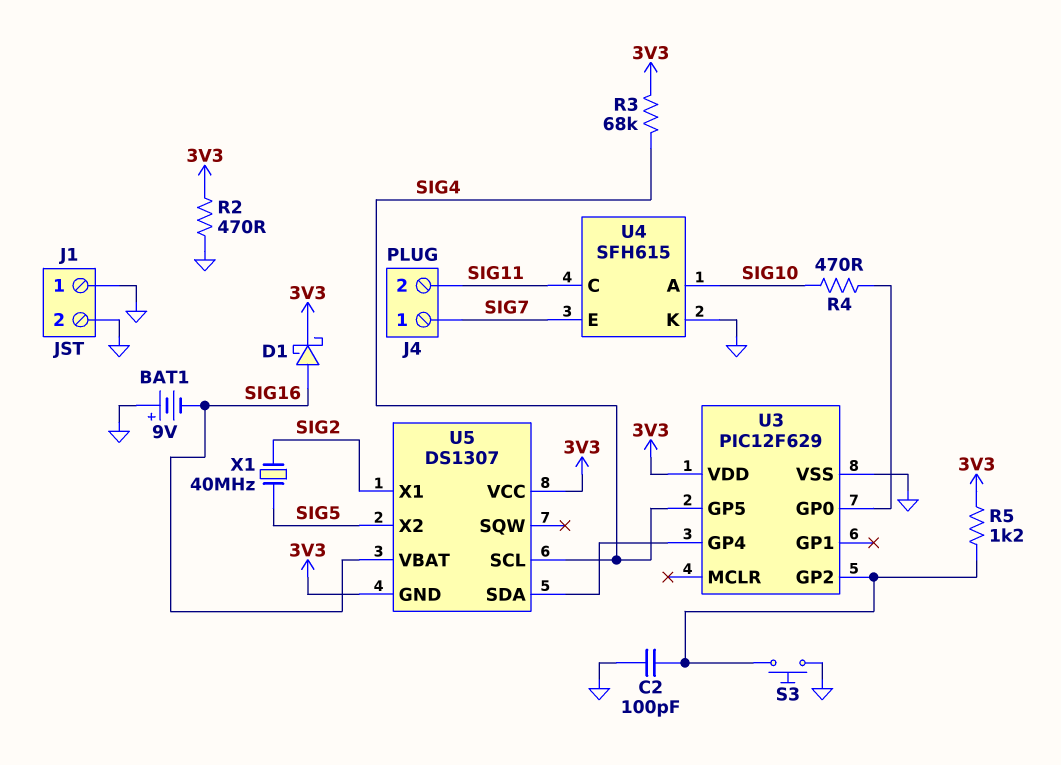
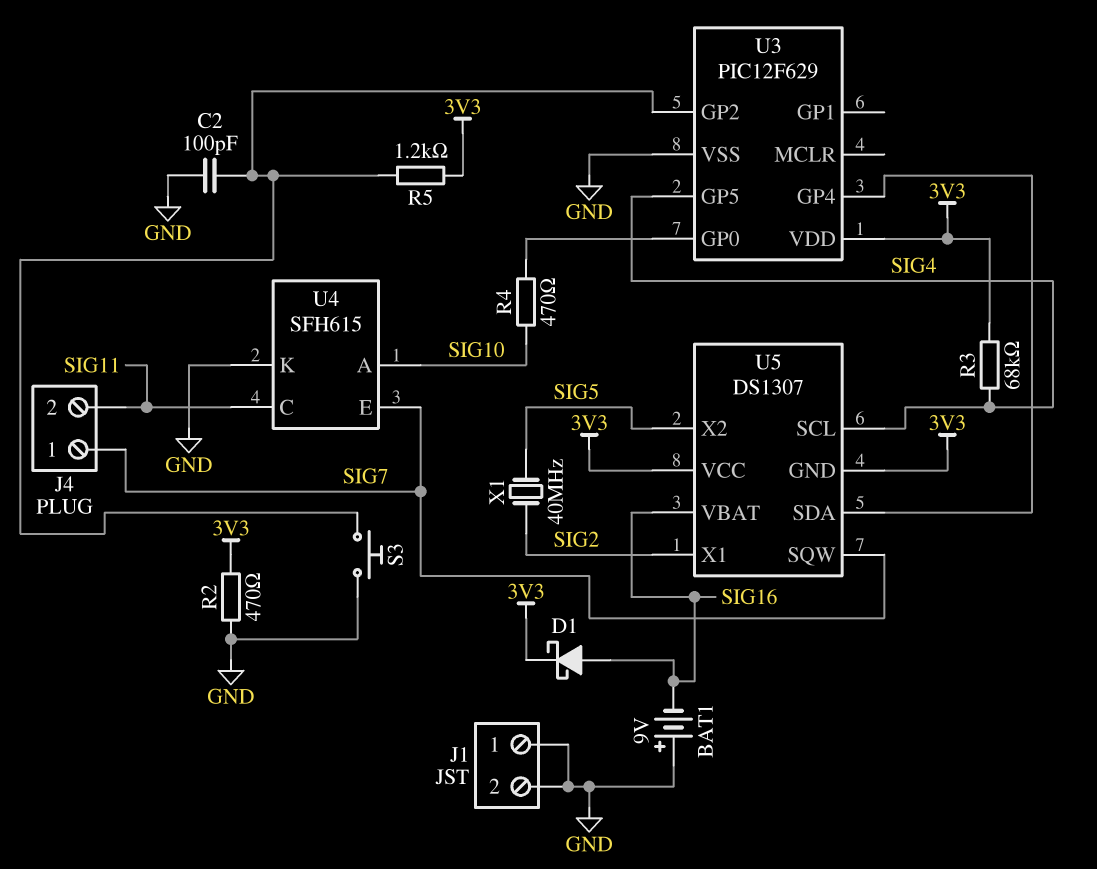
U5 pin SQW: none -> SIG7

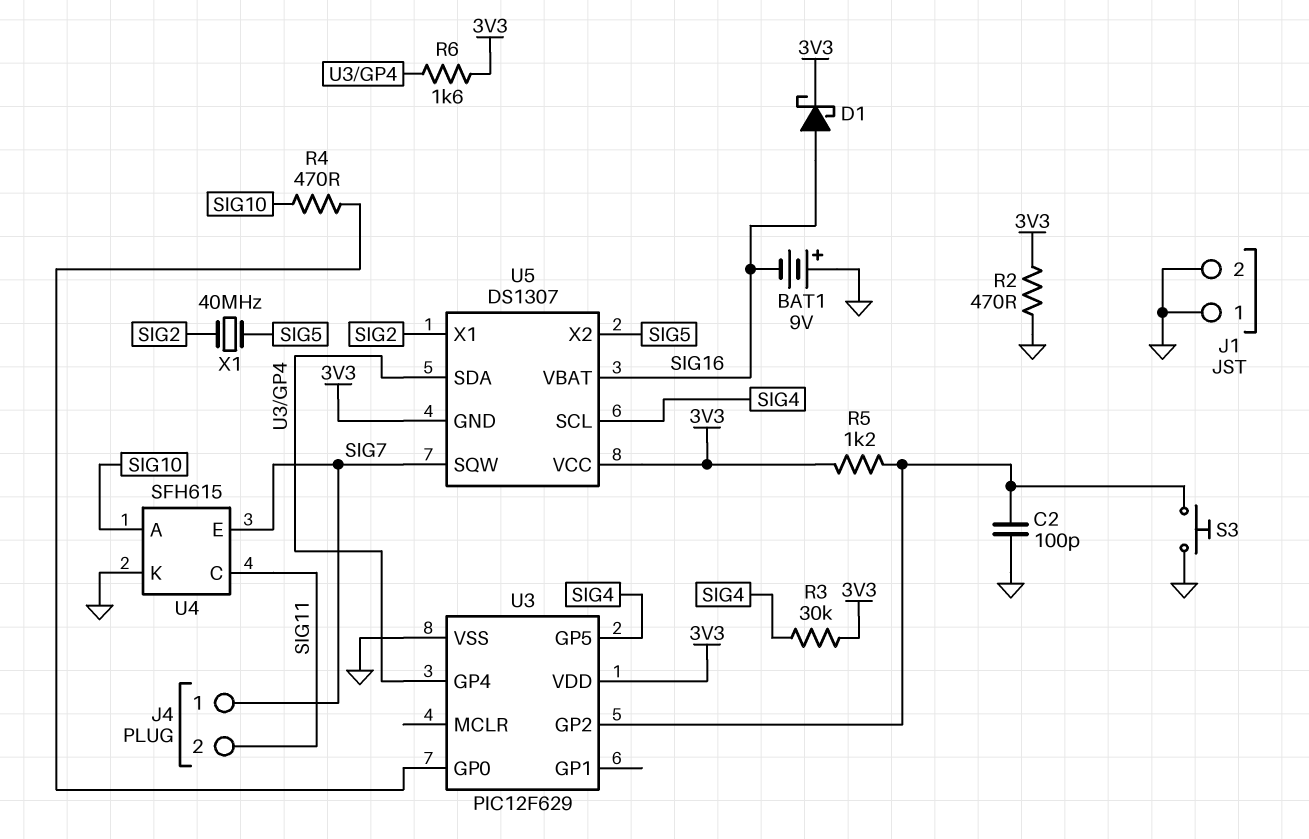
R3: 68k (3V3, SIG4) -> 30k (3V3, SIG4)
R6: none -> 1.6k (3V3, U3/GP4)

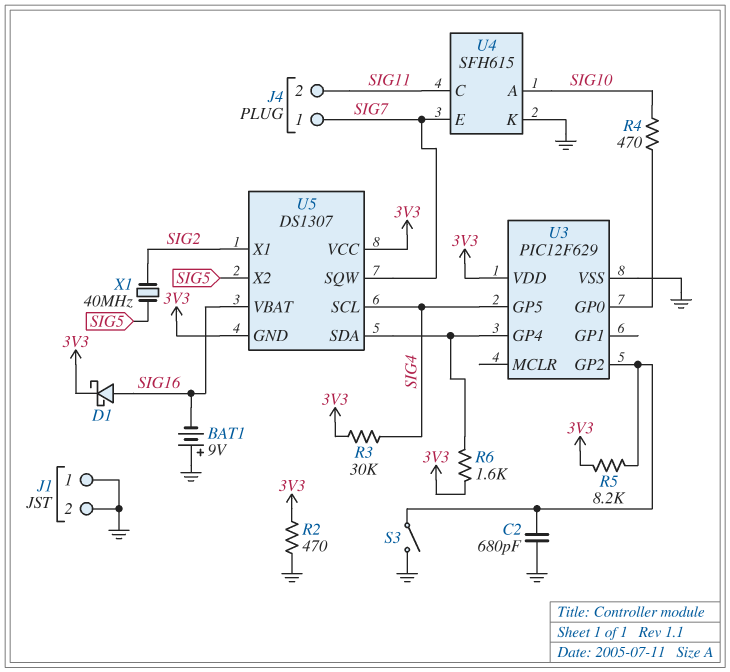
C2: 100pF (GND, U3/GP2) -> 680pF (GND, U3/GP2)
R5: 1.2k (3V3, U3/GP2) -> 8.2k (3V3, U3/GP2)
S3: button (GND, U3/GP2) -> switch (GND, U3/GP2)

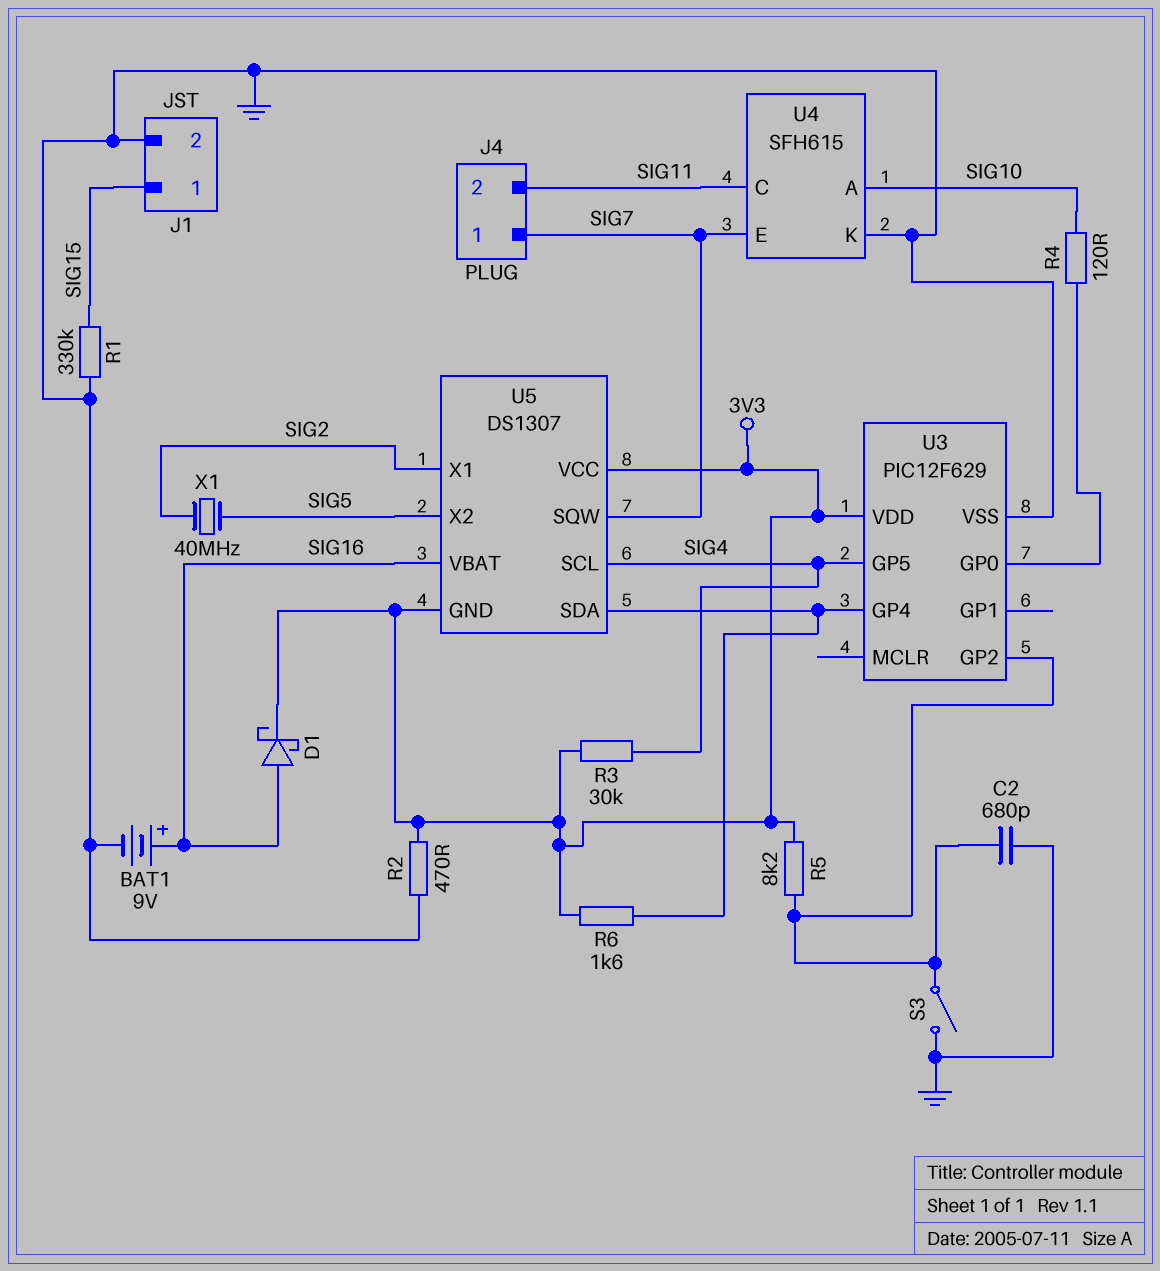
BAT1: 9V (plus GND, minus SIG16) -> 9V (plus SIG16, minus GND)
J1 pin 1: GND -> SIG15
R1: none -> 330k (GND, SIG15)
R4: 470 (SIG10, U3/GP0) -> 120 (SIG10, U3/GP0)

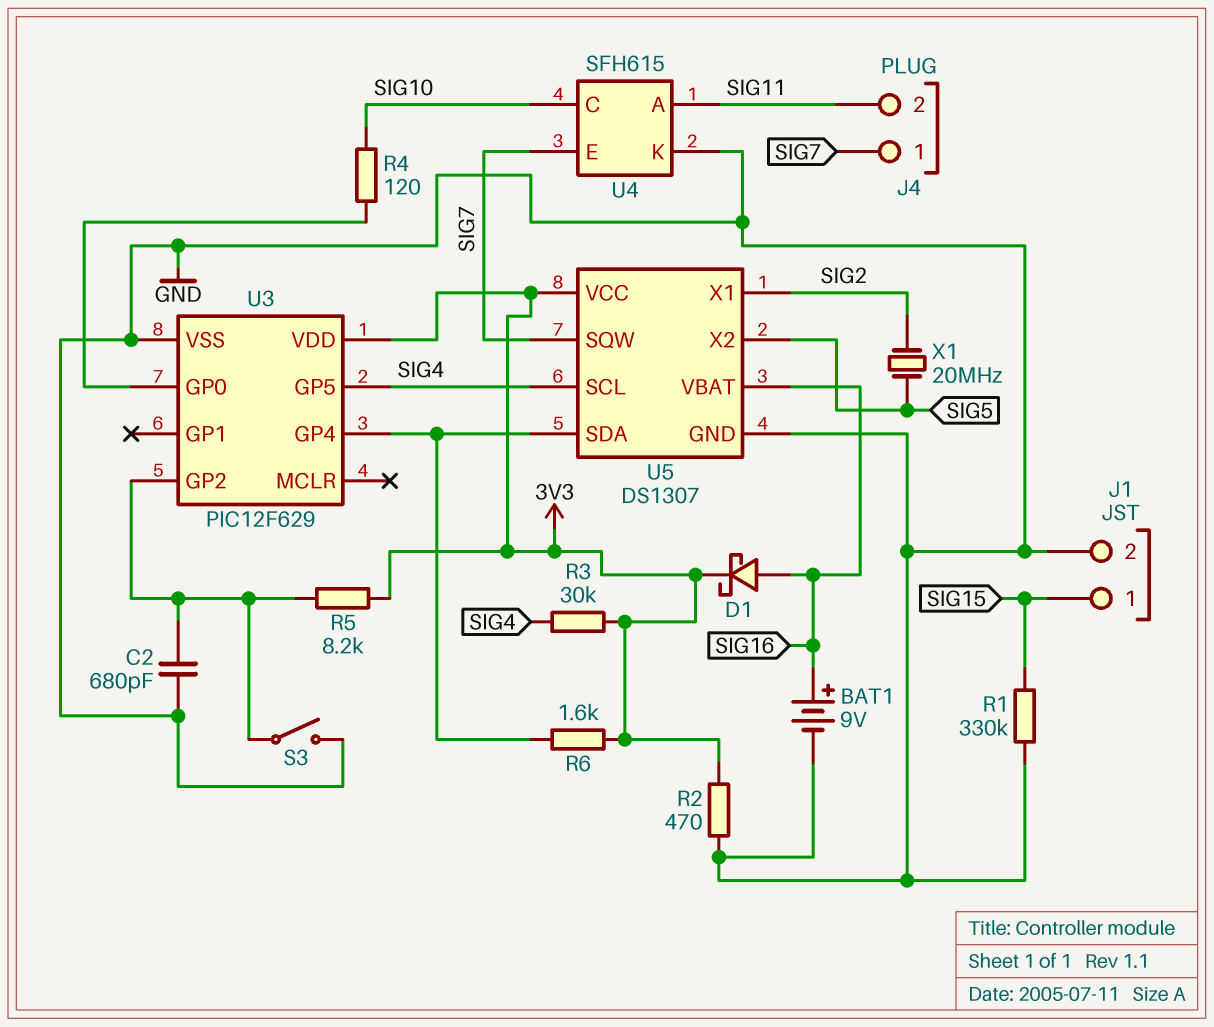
U4 pin A: SIG10 -> SIG11
U4 pin C: SIG11 -> SIG10
U5 pin GND: 3V3 -> GND
X1: 40MHz (SIG2, SIG5) -> 20MHz (SIG2, SIG5)

